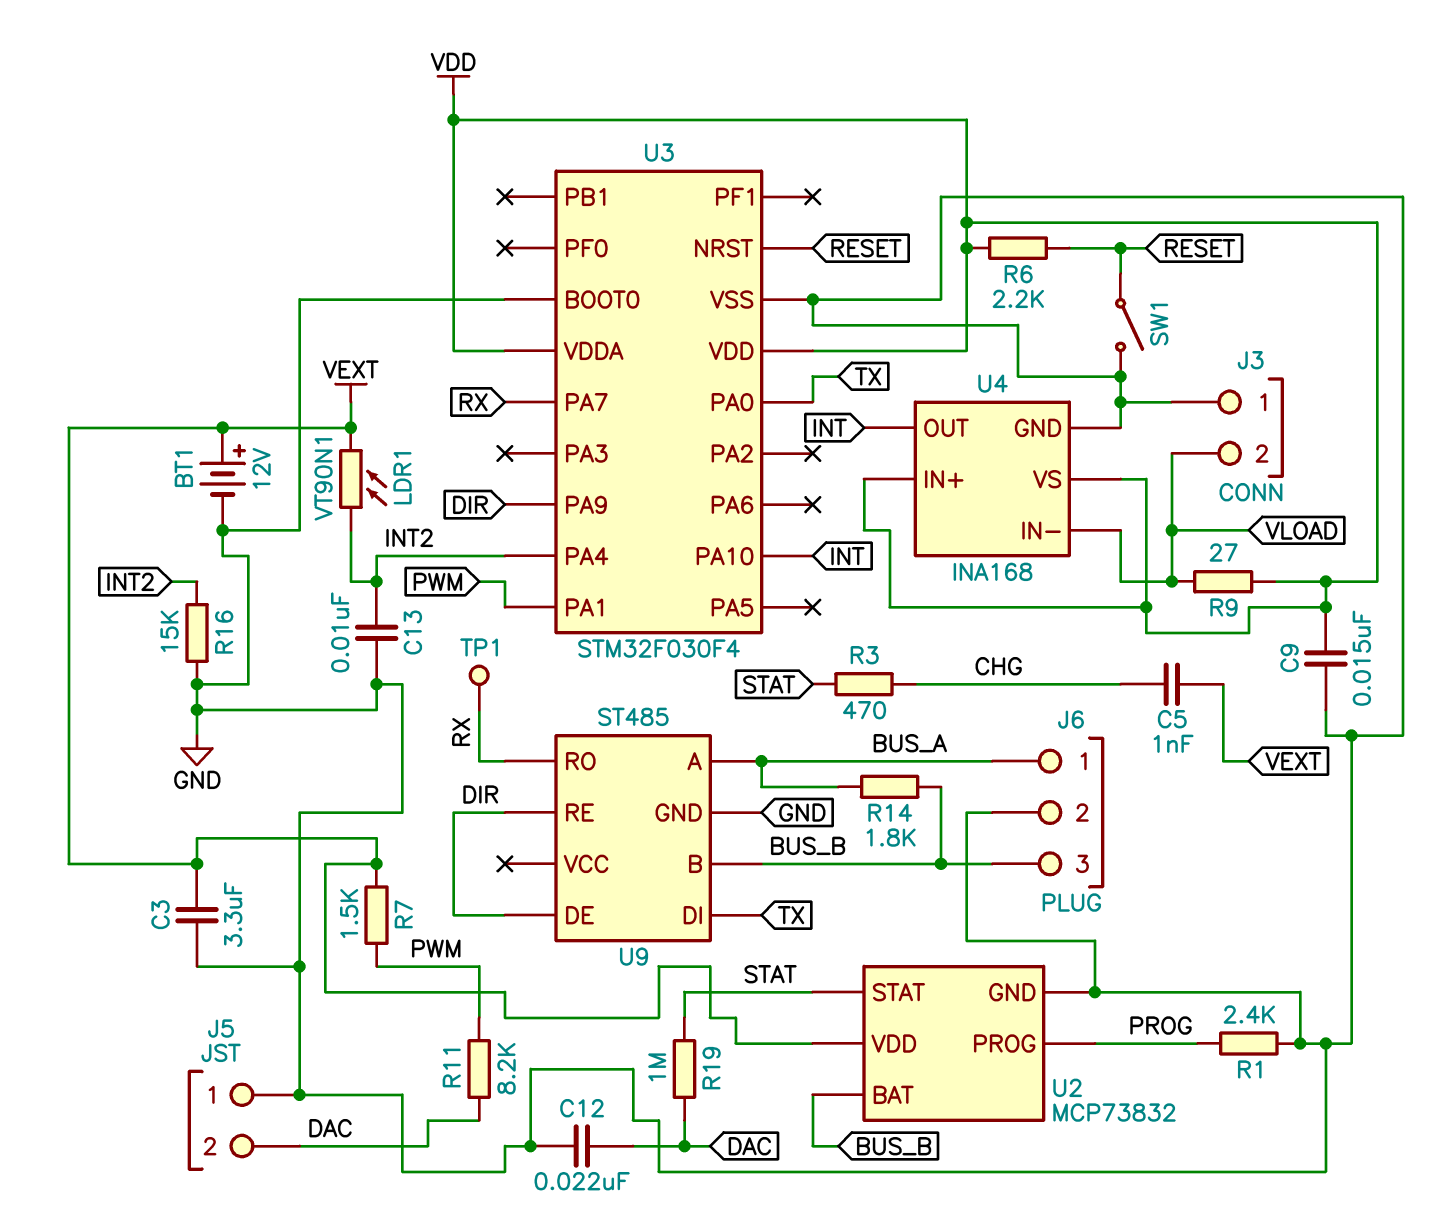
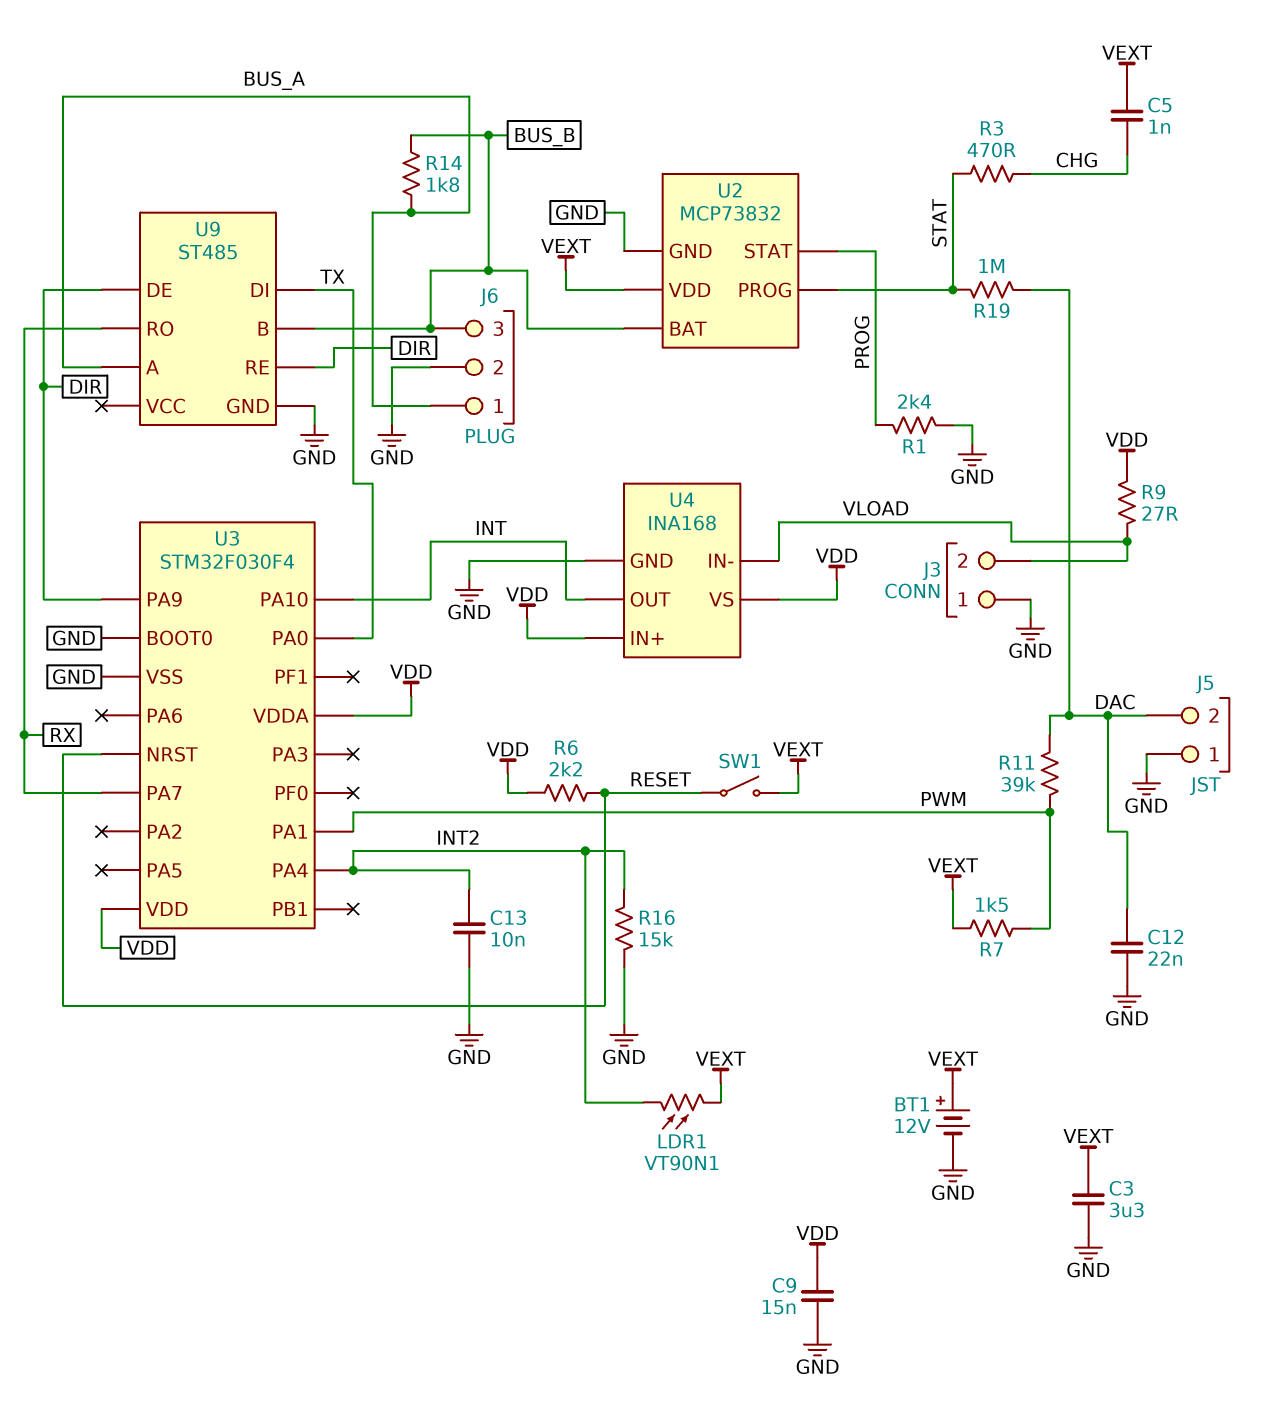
R11: 8.2k (DAC, PWM) -> 39k (DAC, PWM)
SW1: switch (GND, RESET) -> switch (RESET, VEXT)
TP1: test point (RX) -> none
U2 pin PROG: PROG -> STAT
U2 pin STAT: STAT -> PROG

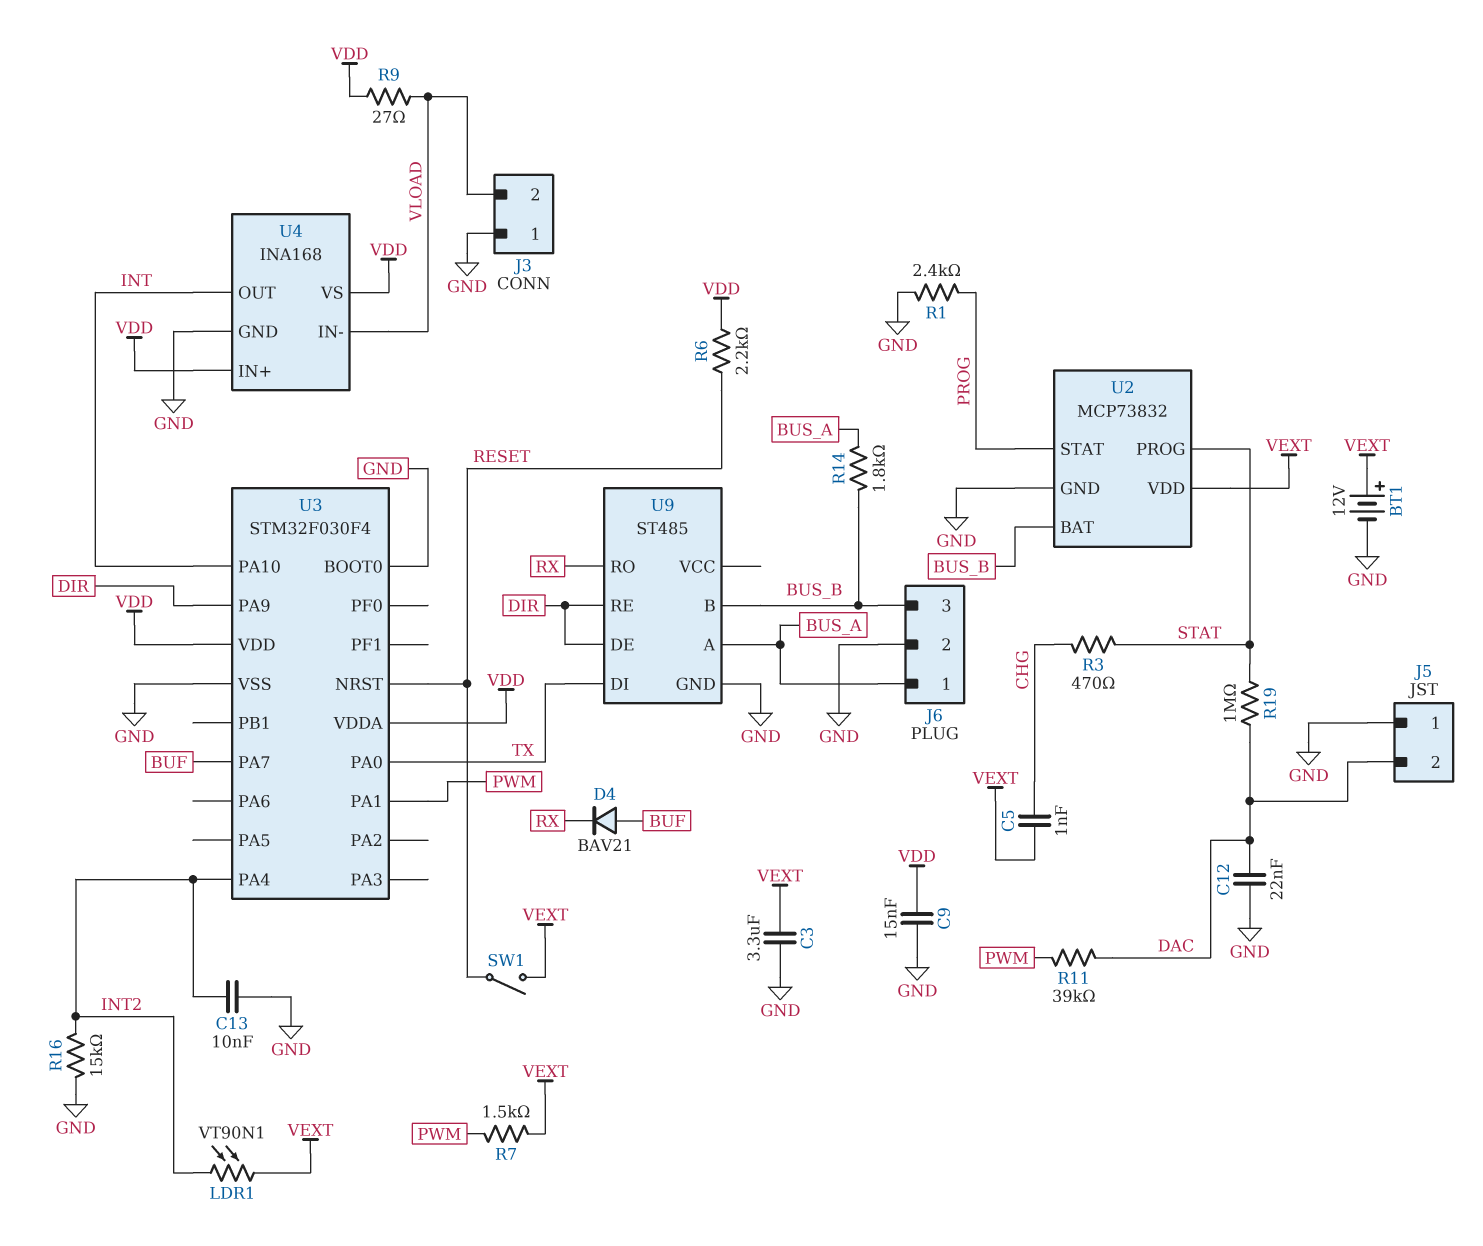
D4: none -> diode BAV21 (A BUF, K RX)
U3 pin PA7: RX -> BUF

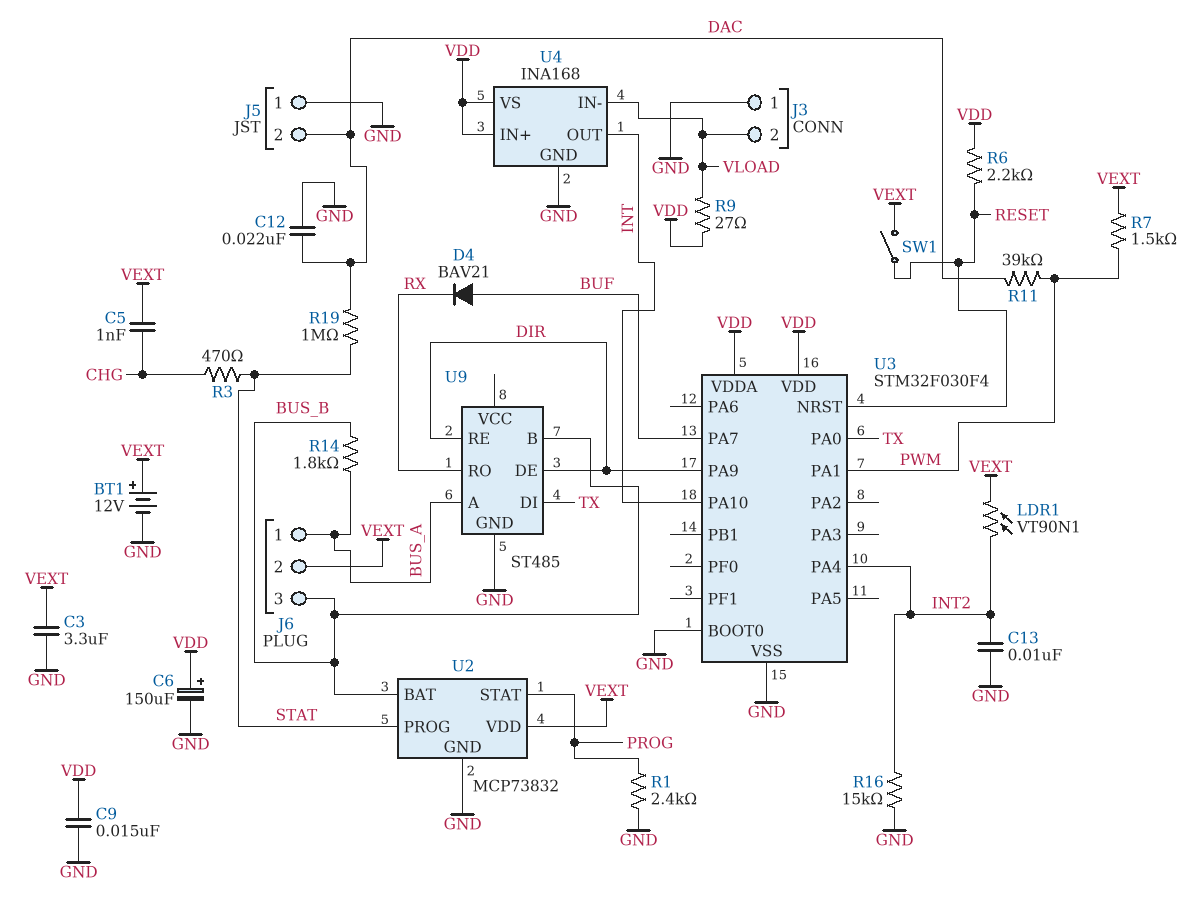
C6: none -> 150uF (plus VDD, minus GND)
J6 pin 2: GND -> VEXT

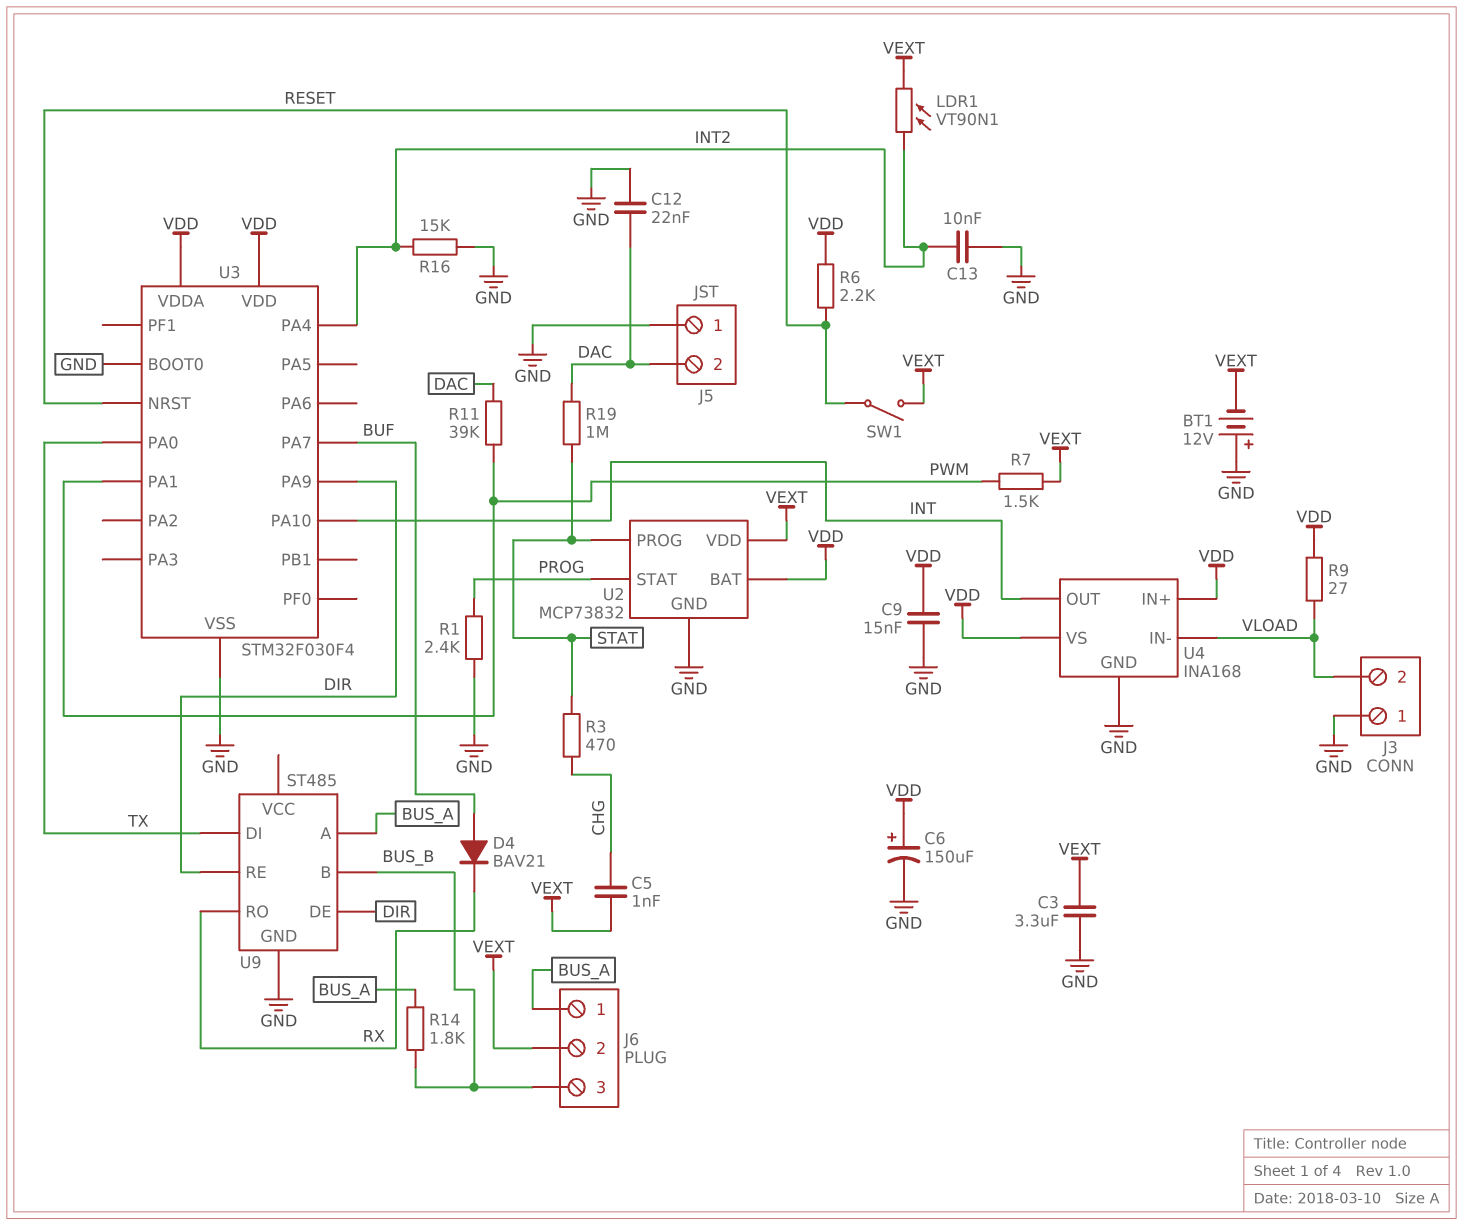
BT1: 12V (plus VEXT, minus GND) -> 12V (plus GND, minus VEXT)
U2 pin BAT: BUS_B -> VDD

